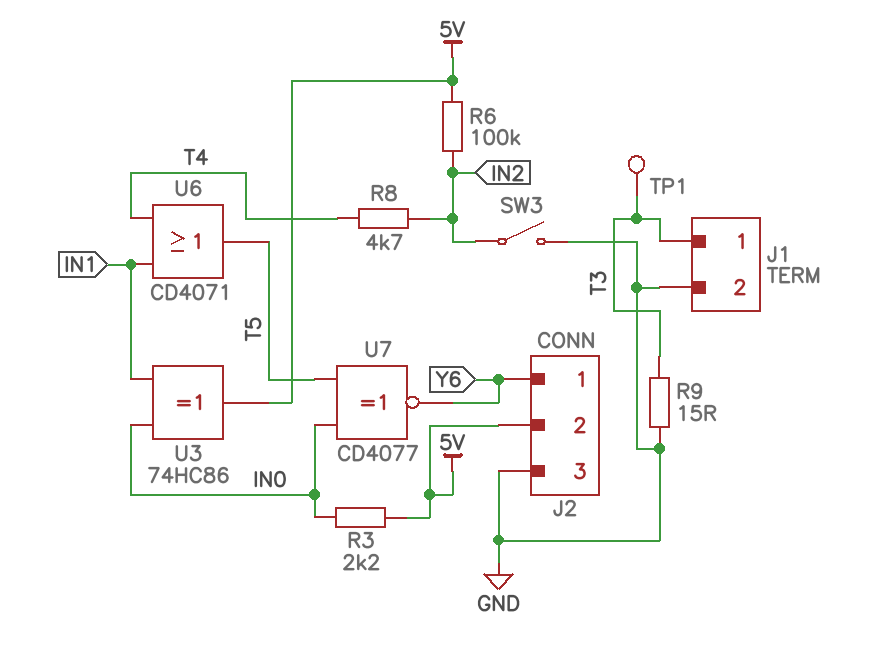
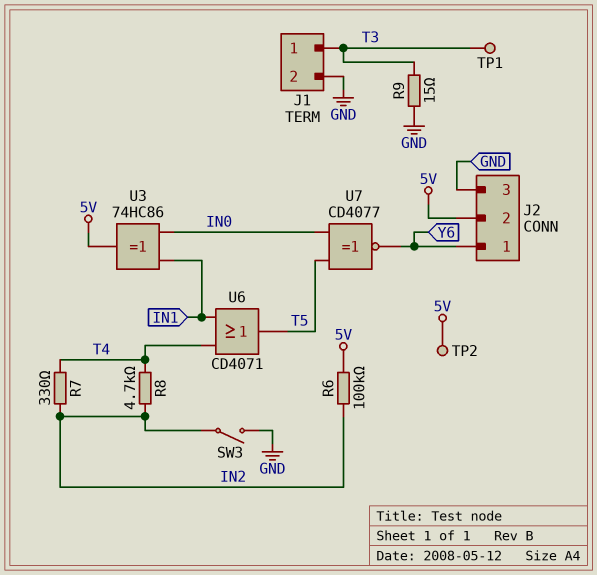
R3: 2.2k (5V, IN0) -> none
R7: none -> 330 (IN2, T4)
TP2: none -> test point (5V)

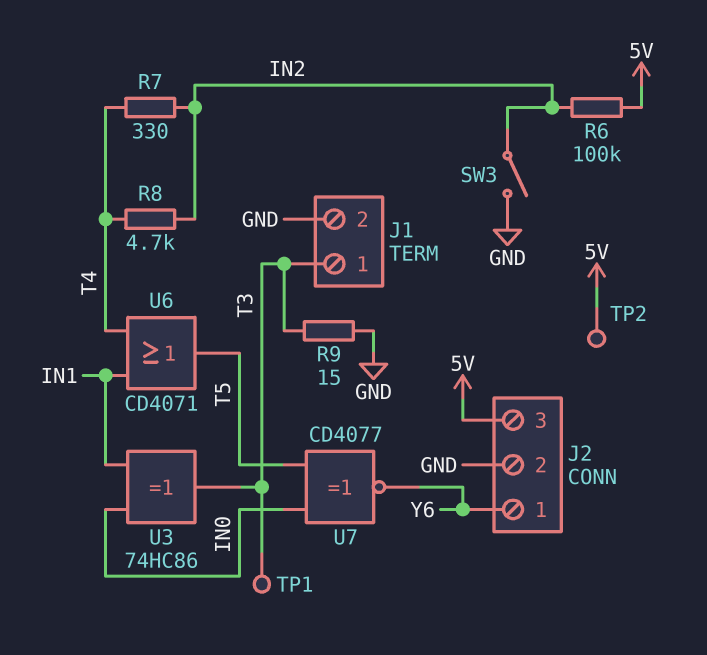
J2 pin 2: 5V -> GND
J2 pin 3: GND -> 5V
U3: XOR 74HC86 (in IN0, in IN1, out 5V) -> XOR 74HC86 (in IN0, in IN1, out T3)

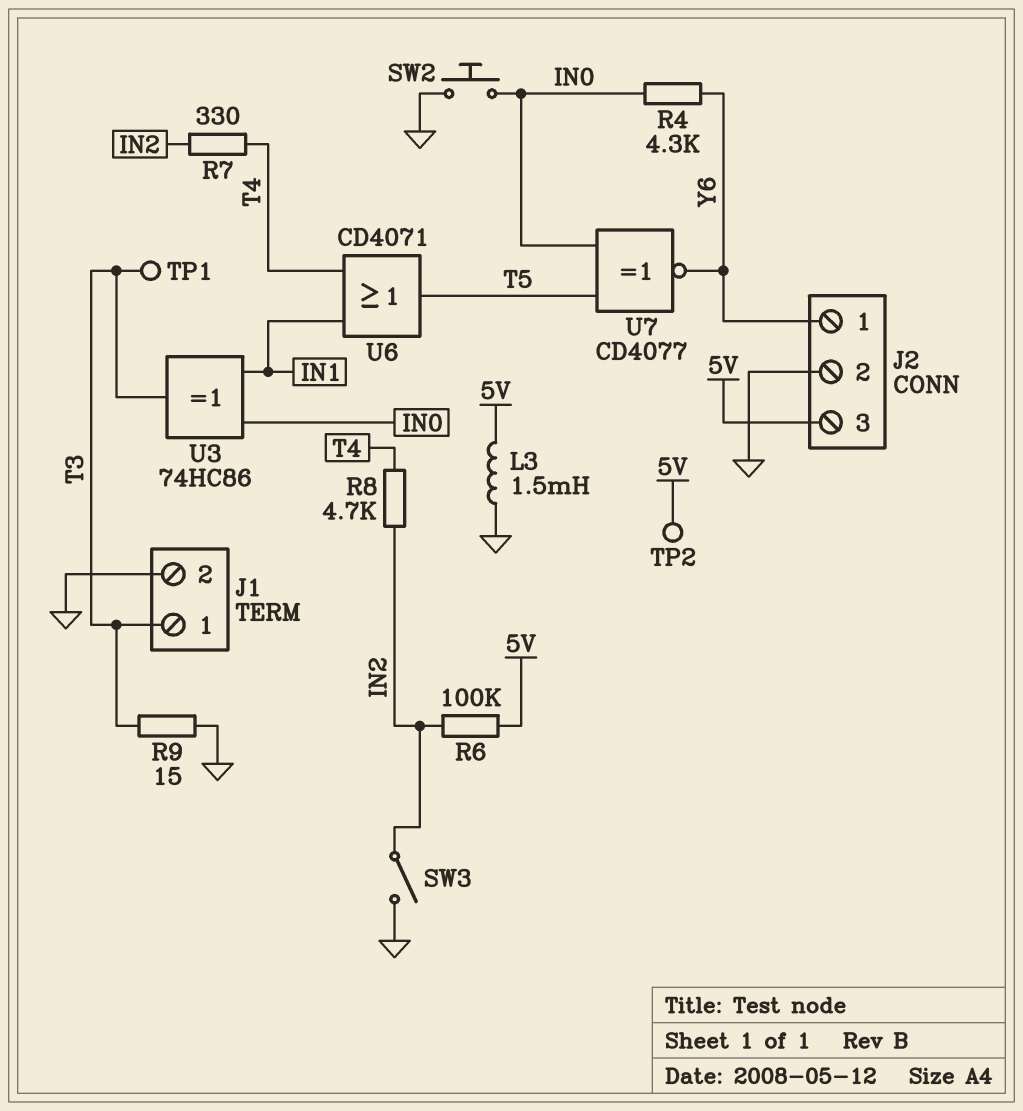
L3: none -> 1.5mH (5V, GND)
R4: none -> 4.3k (IN0, Y6)
SW2: none -> button (GND, IN0)

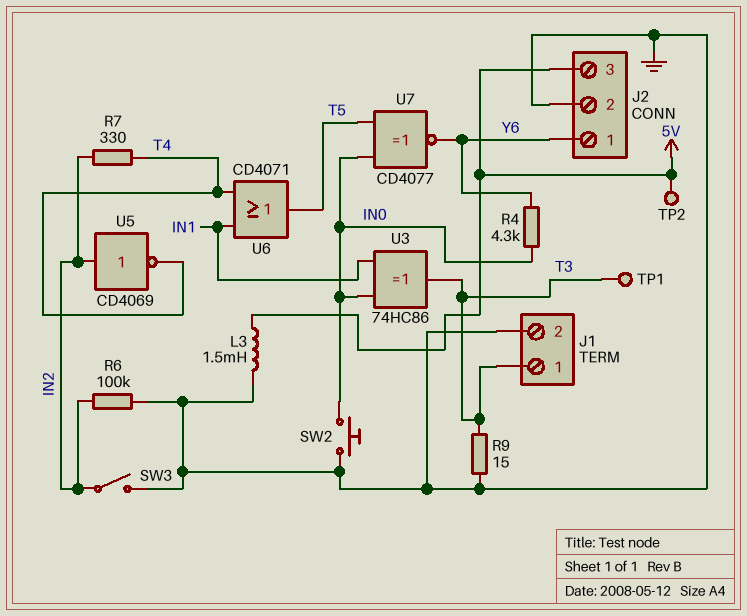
R6: 100k (5V, IN2) -> 100k (GND, IN2)
R8: 4.7k (IN2, T4) -> none
U5: none -> NOT CD4069 (in IN2, out T4)

